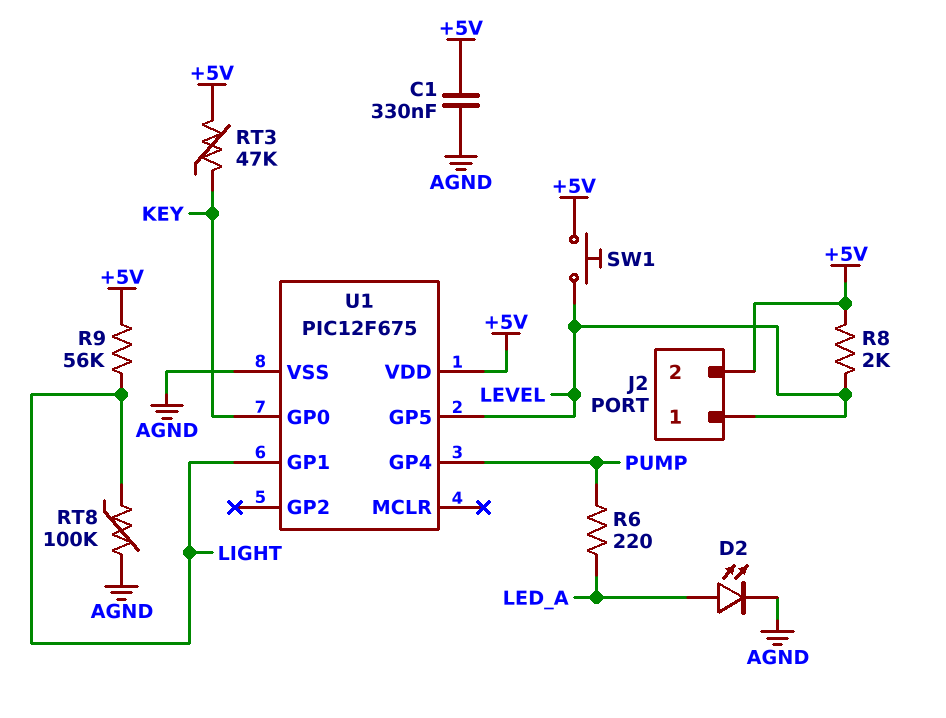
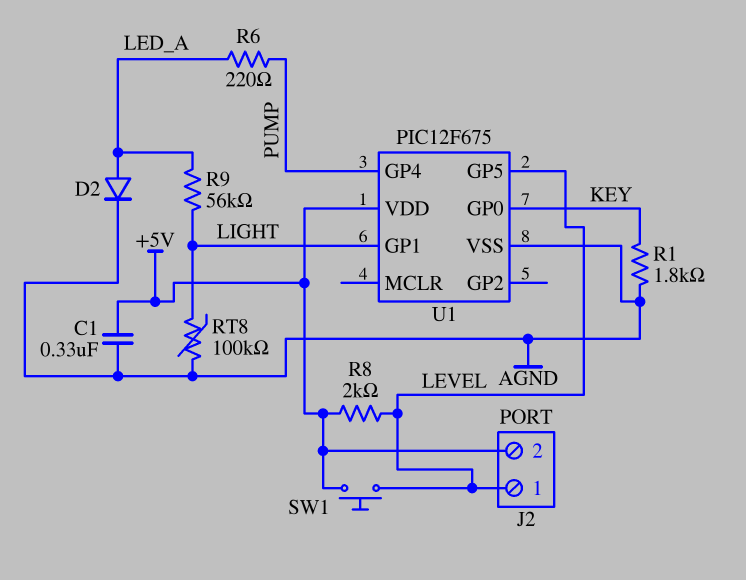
D2: LED (A LED_A, K AGND) -> diode (A LED_A, K AGND)
R1: none -> 1.8k (AGND, KEY)
R9: 56k (+5V, LIGHT) -> 56k (LED_A, LIGHT)
RT3: 47k (+5V, KEY) -> none

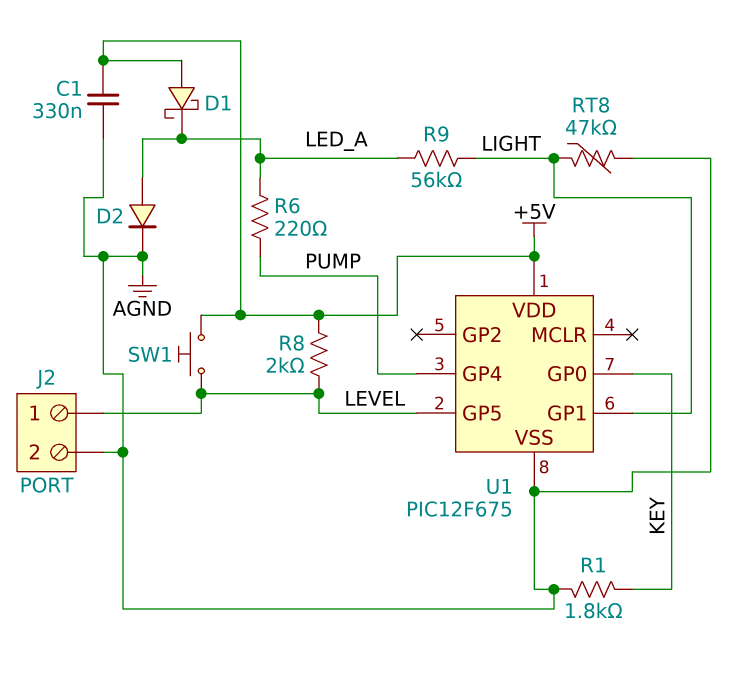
D1: none -> schottky (A +5V, K LED_A)
J2 pin 2: +5V -> AGND
RT8: 100k (AGND, LIGHT) -> 47k (AGND, LIGHT)

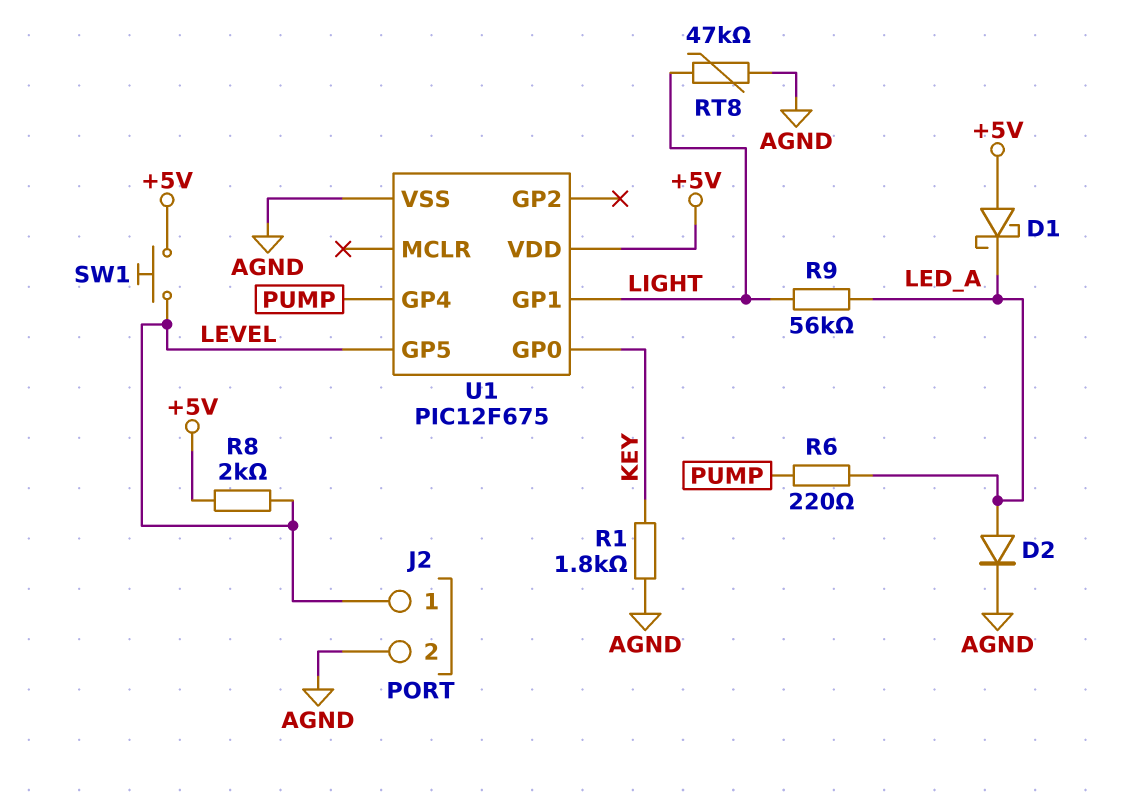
C1: 330nF (+5V, AGND) -> none

